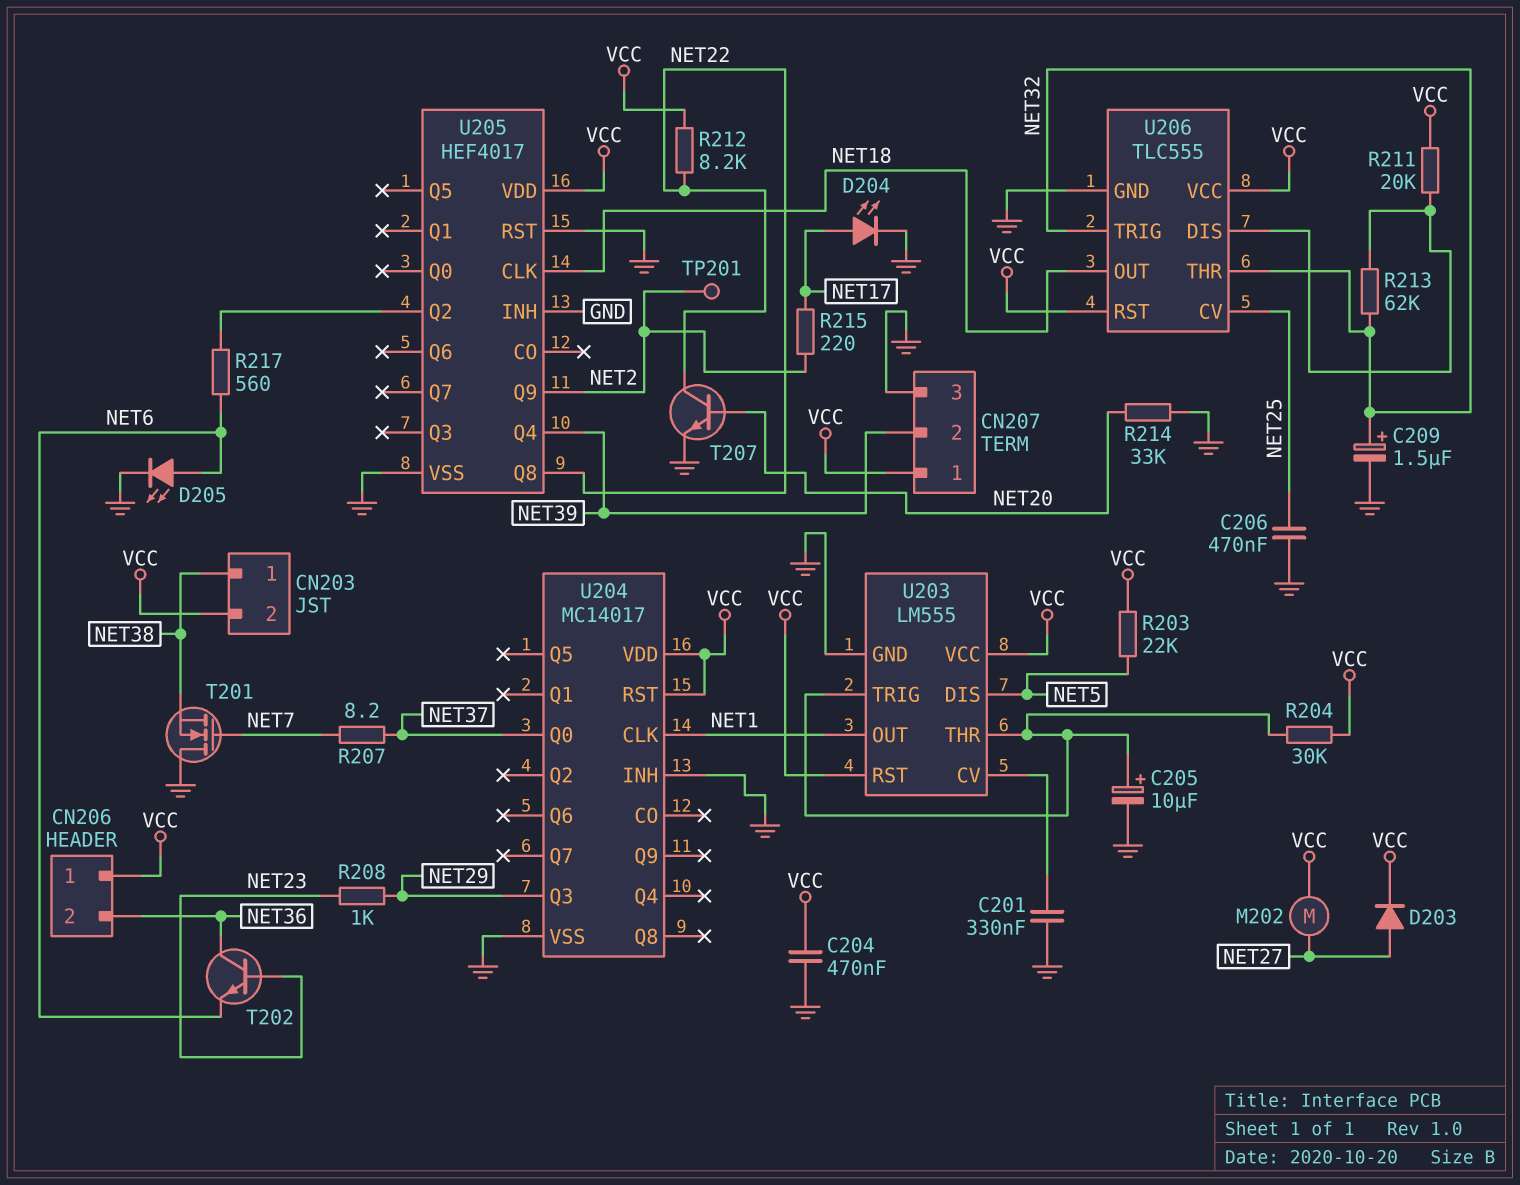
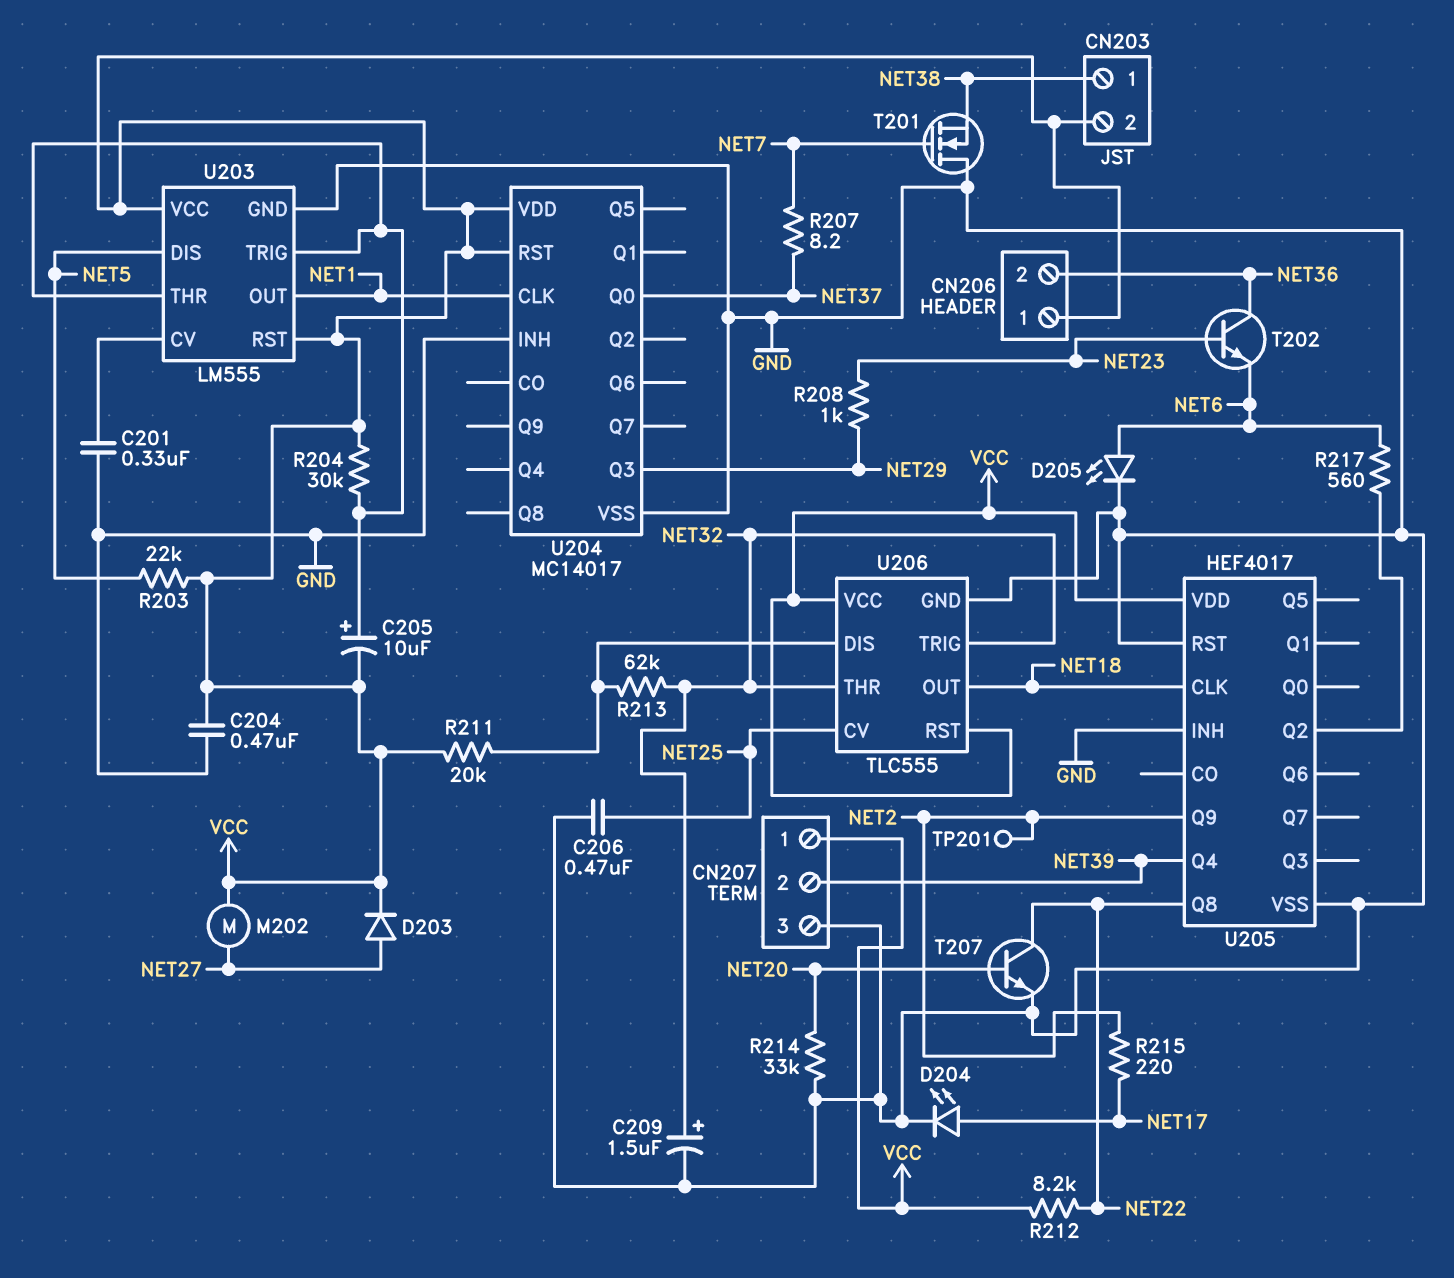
C205: 10uF (plus U203/THR, minus GND) -> 10uF (plus U203/THR, minus VCC)

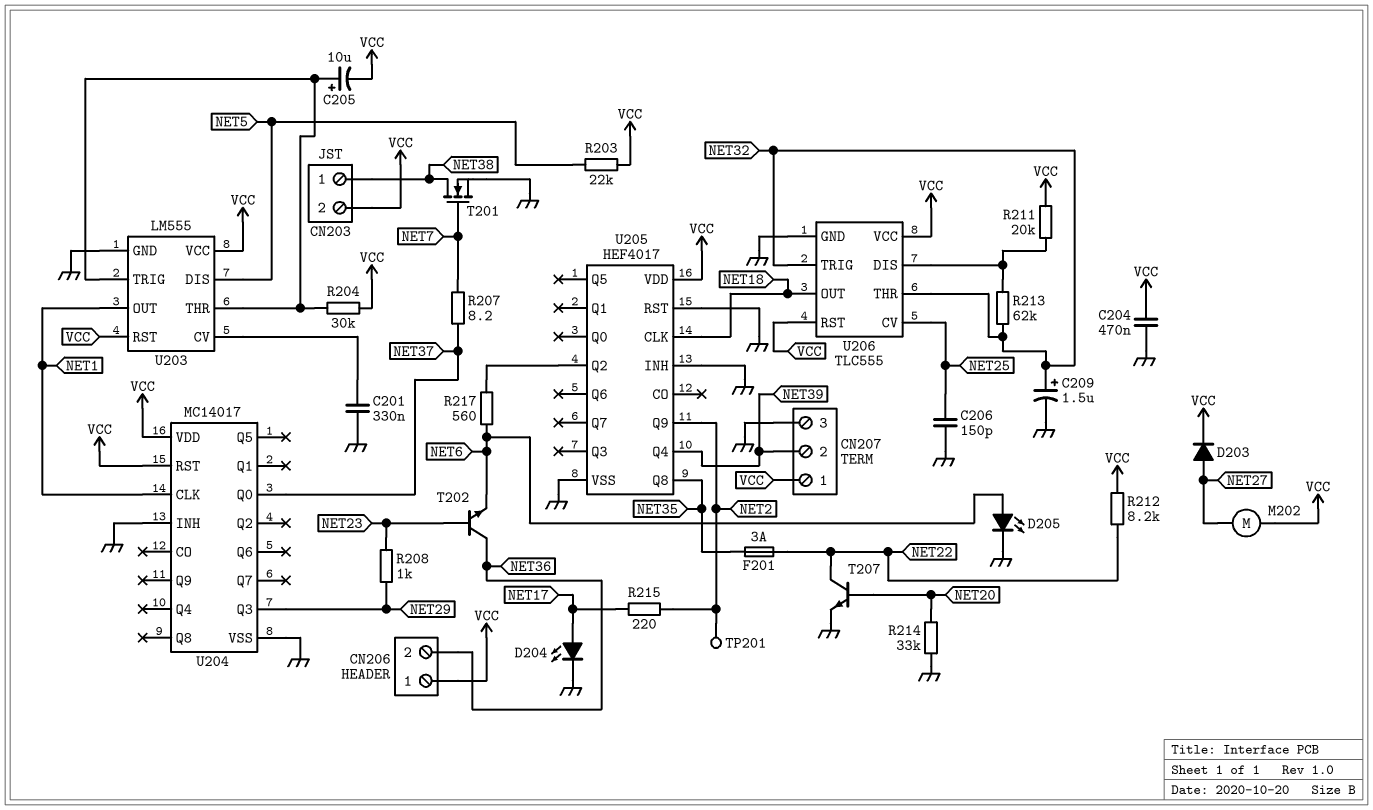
C206: 470nF (GND, NET25) -> 150pF (GND, NET25)
F201: none -> 3A (NET22, NET35)
T201: NMOS (G NET7, D GND, S NET38) -> NMOS (G NET7, D NET38, S GND)
U205 pin Q8: NET22 -> NET35

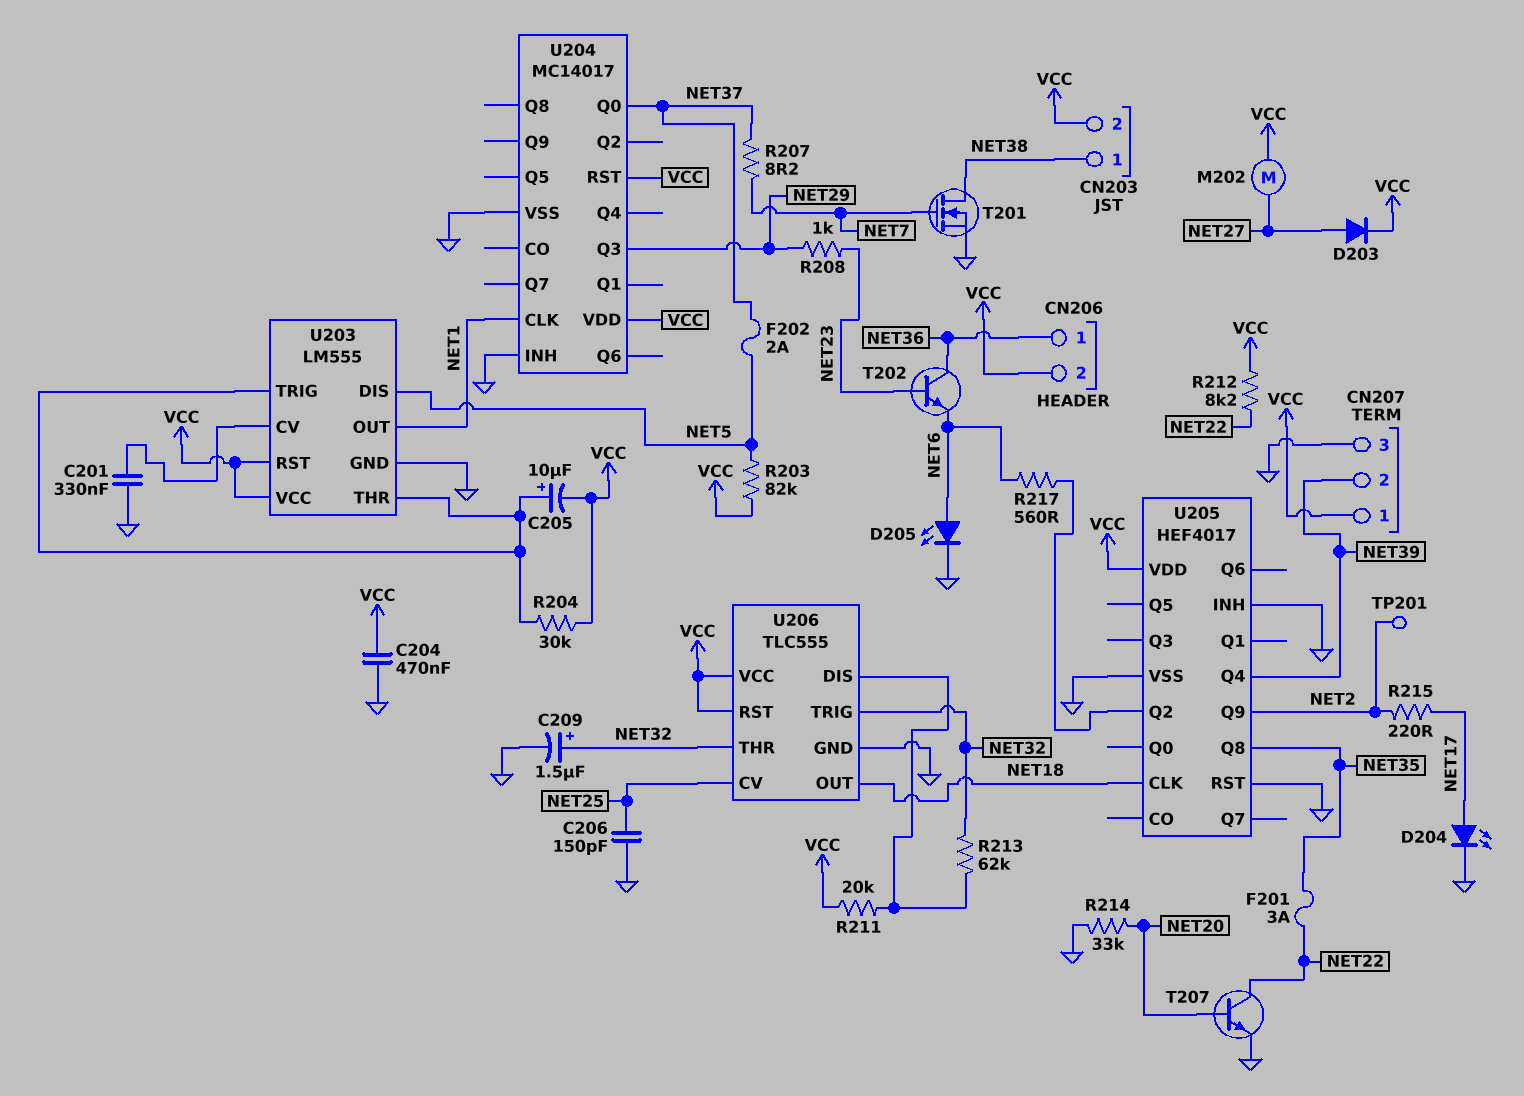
CN206 pin 1: VCC -> NET36
CN206 pin 2: NET36 -> VCC
F202: none -> 2A (NET5, NET37)
R203: 22k (NET5, VCC) -> 82k (NET5, VCC)

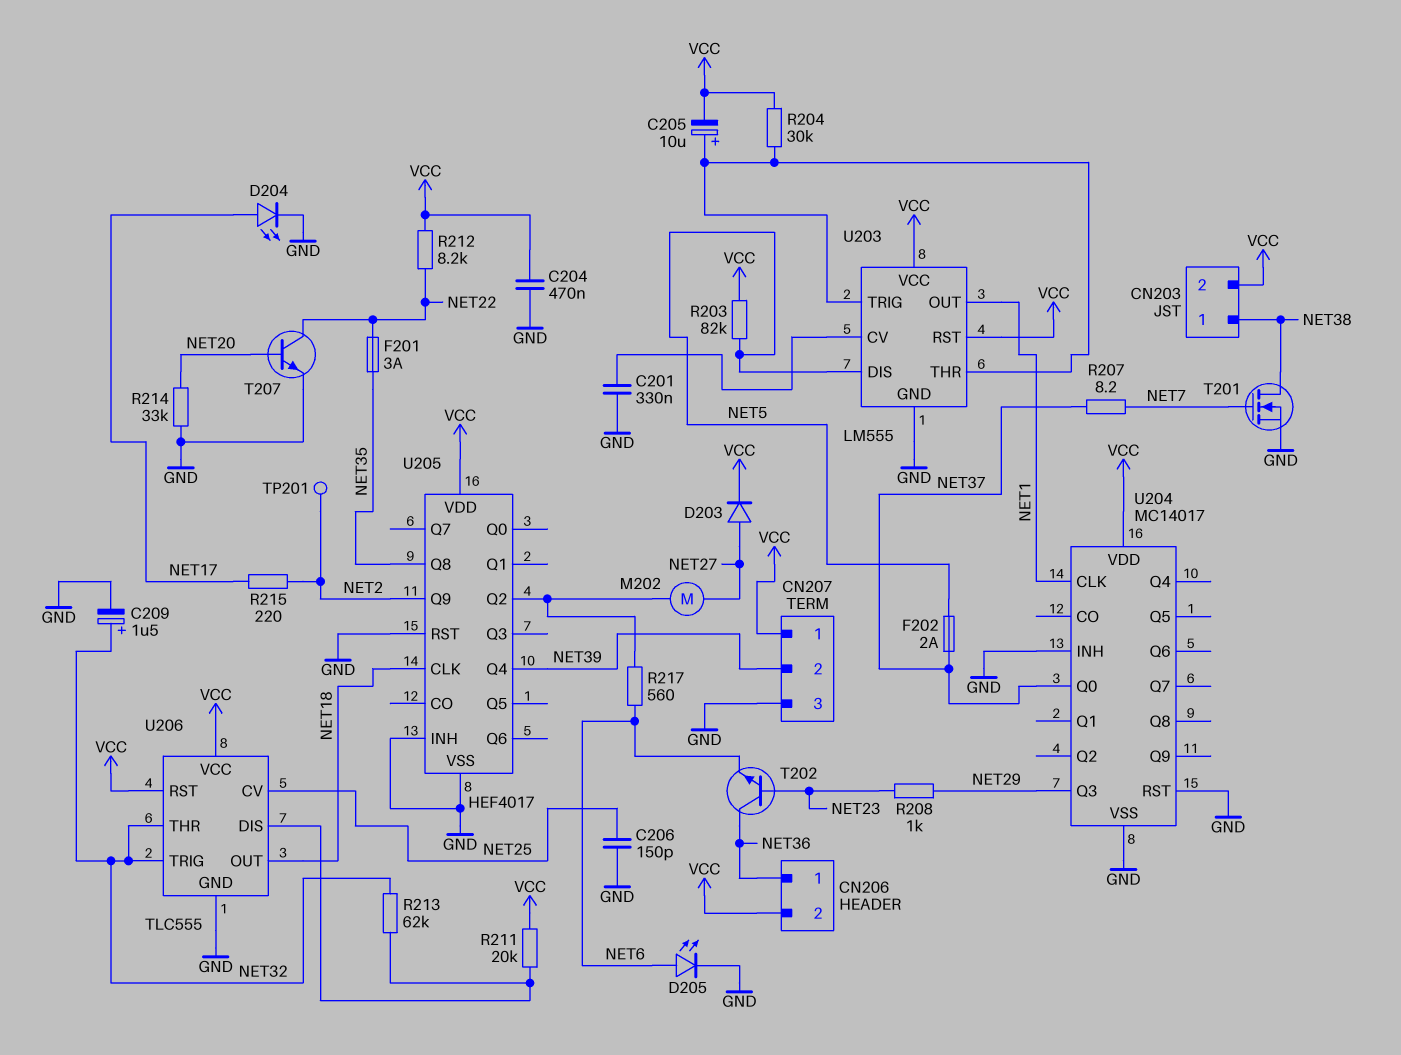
M202: motor (NET27, VCC) -> motor (NET27, U205/Q2)
U204 pin RST: VCC -> GND

